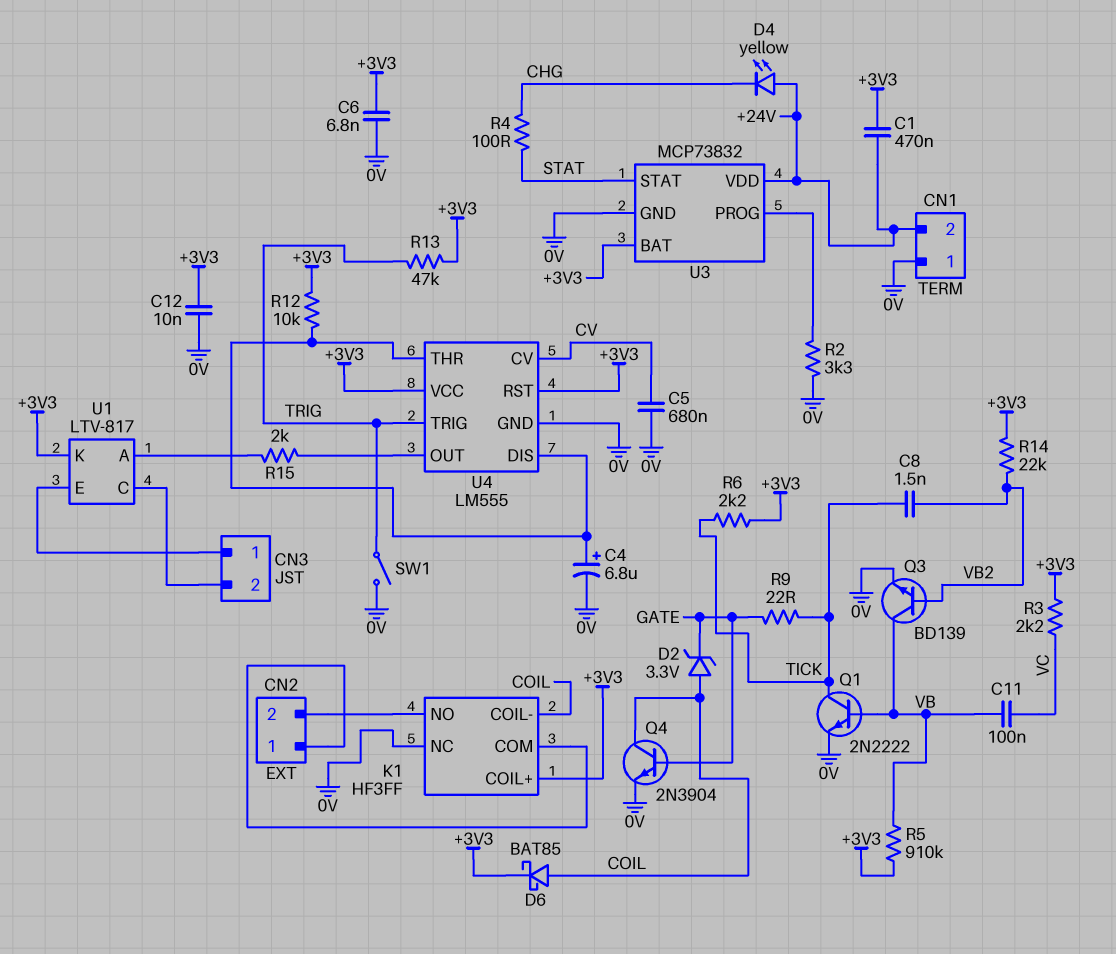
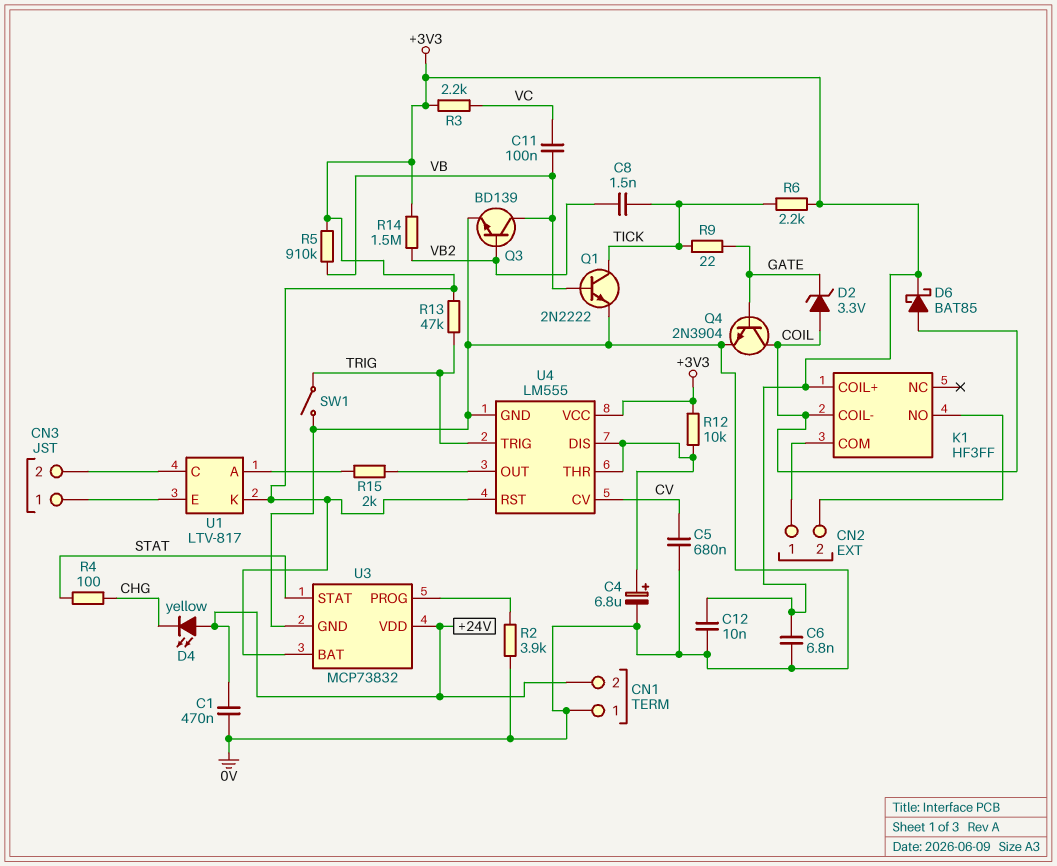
C1: 470nF (+3V3, +24V) -> 470nF (+24V, 0V)
K1 pin NC: 0V -> none
R2: 3.3k (0V, U3/PROG) -> 3.9k (0V, U3/PROG)
R14: 22k (+3V3, VB2) -> 1.5M (+3V3, VB2)

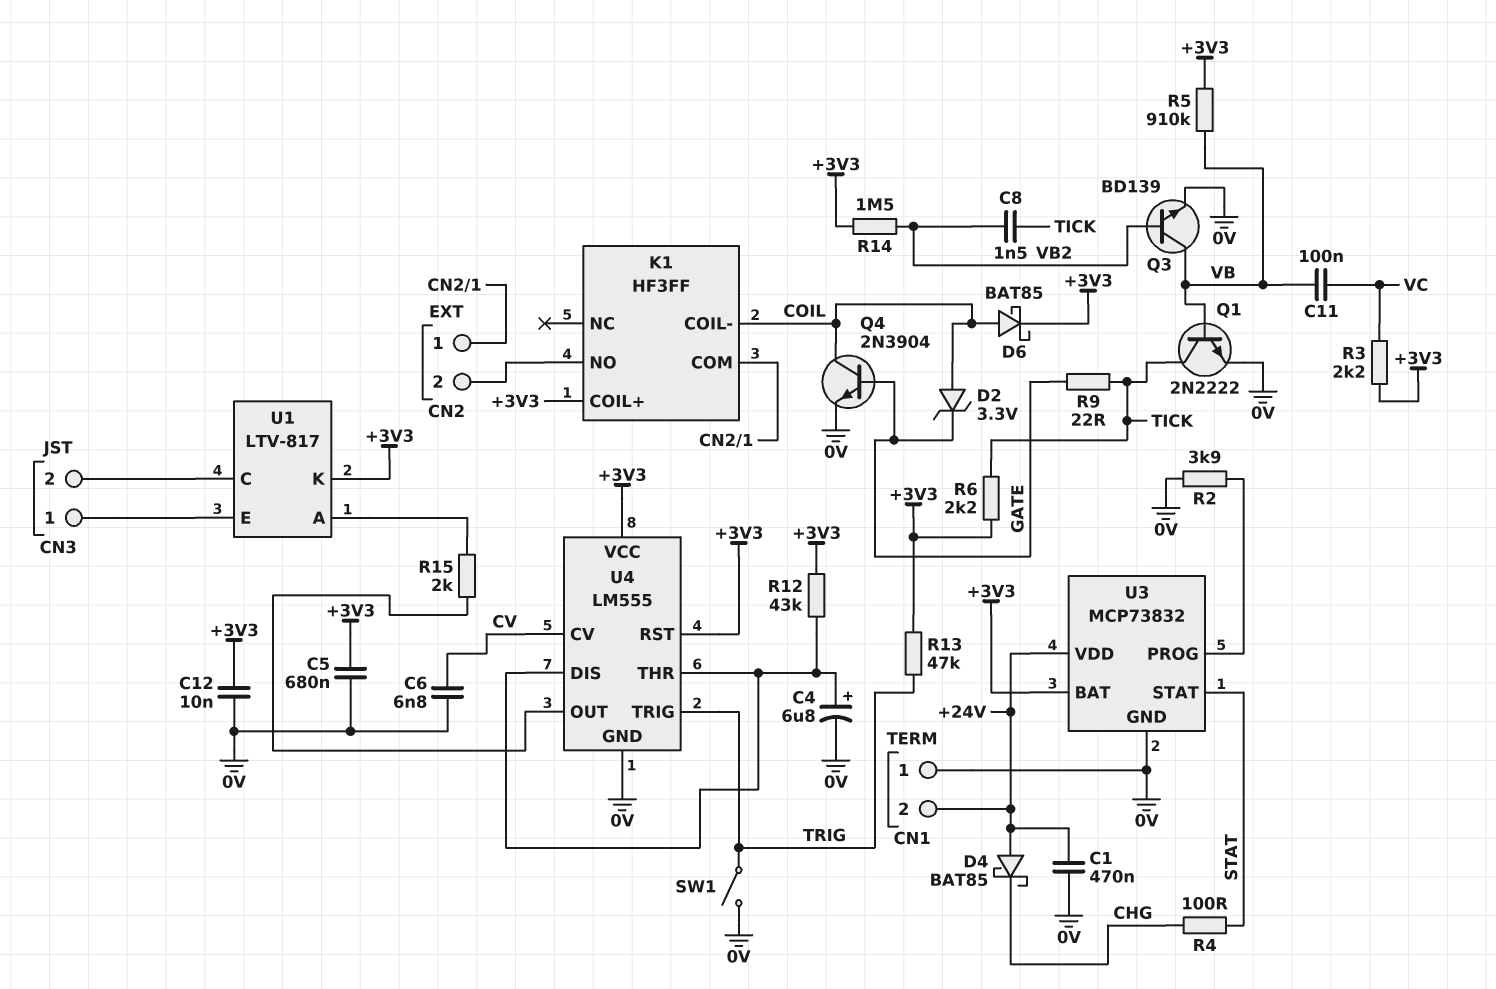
C5: 680nF (0V, CV) -> 680nF (+3V3, 0V)
C6: 6.8nF (+3V3, 0V) -> 6.8nF (0V, CV)
D4: LED yellow (A +24V, K CHG) -> schottky BAT85 (A +24V, K CHG)
R12: 10k (+3V3, U4/DIS) -> 43k (+3V3, U4/DIS)

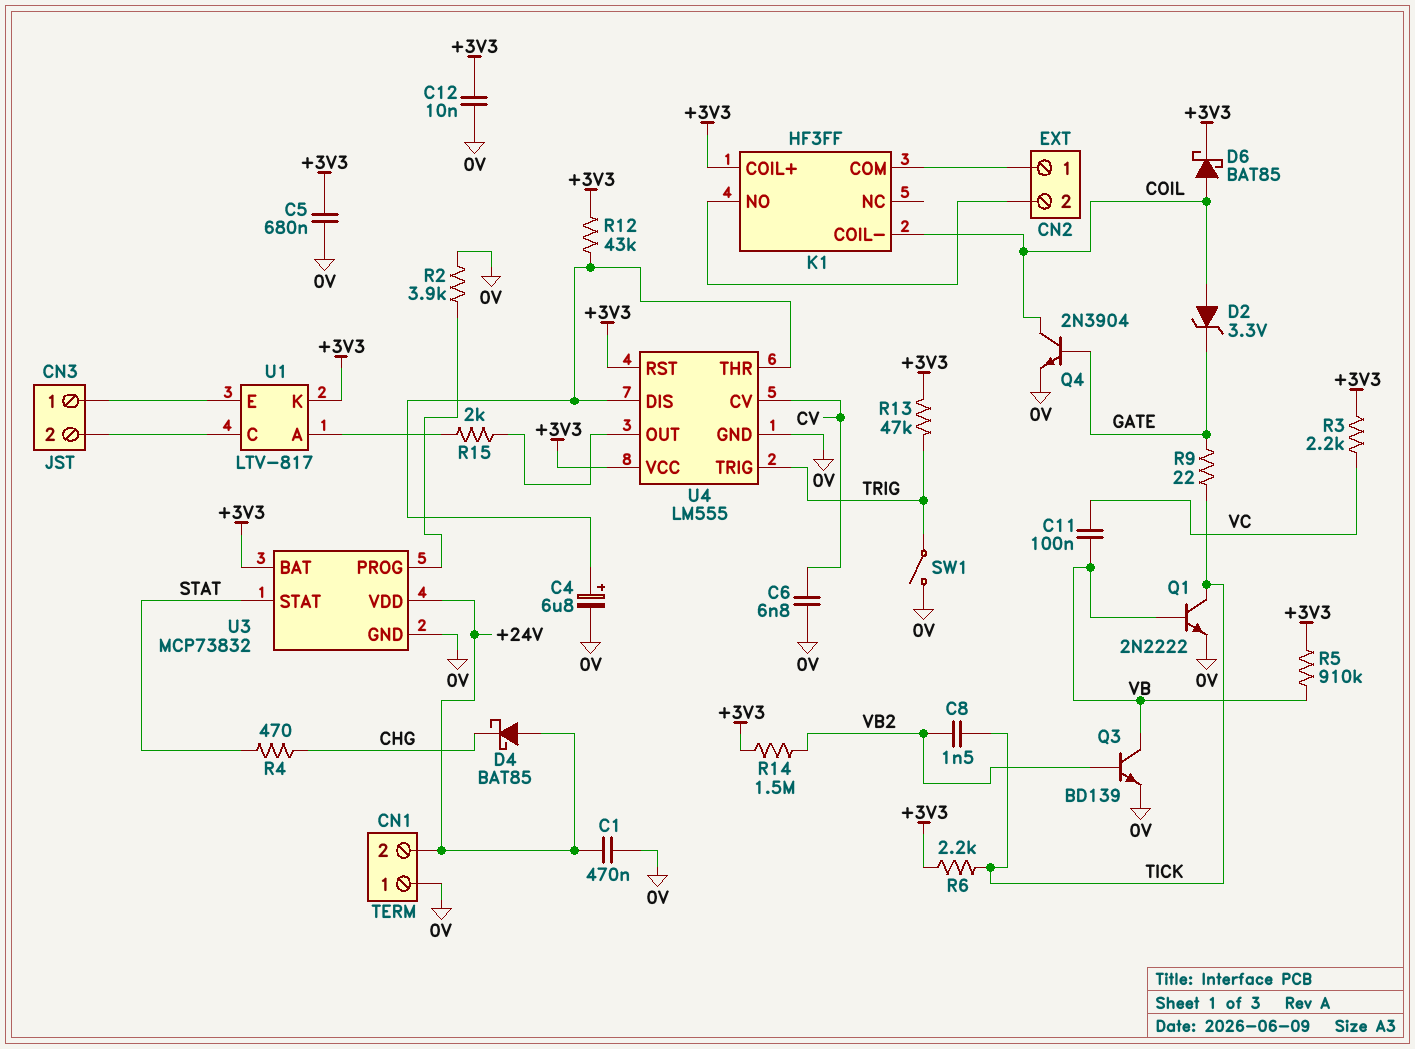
R4: 100 (CHG, STAT) -> 470 (CHG, STAT)

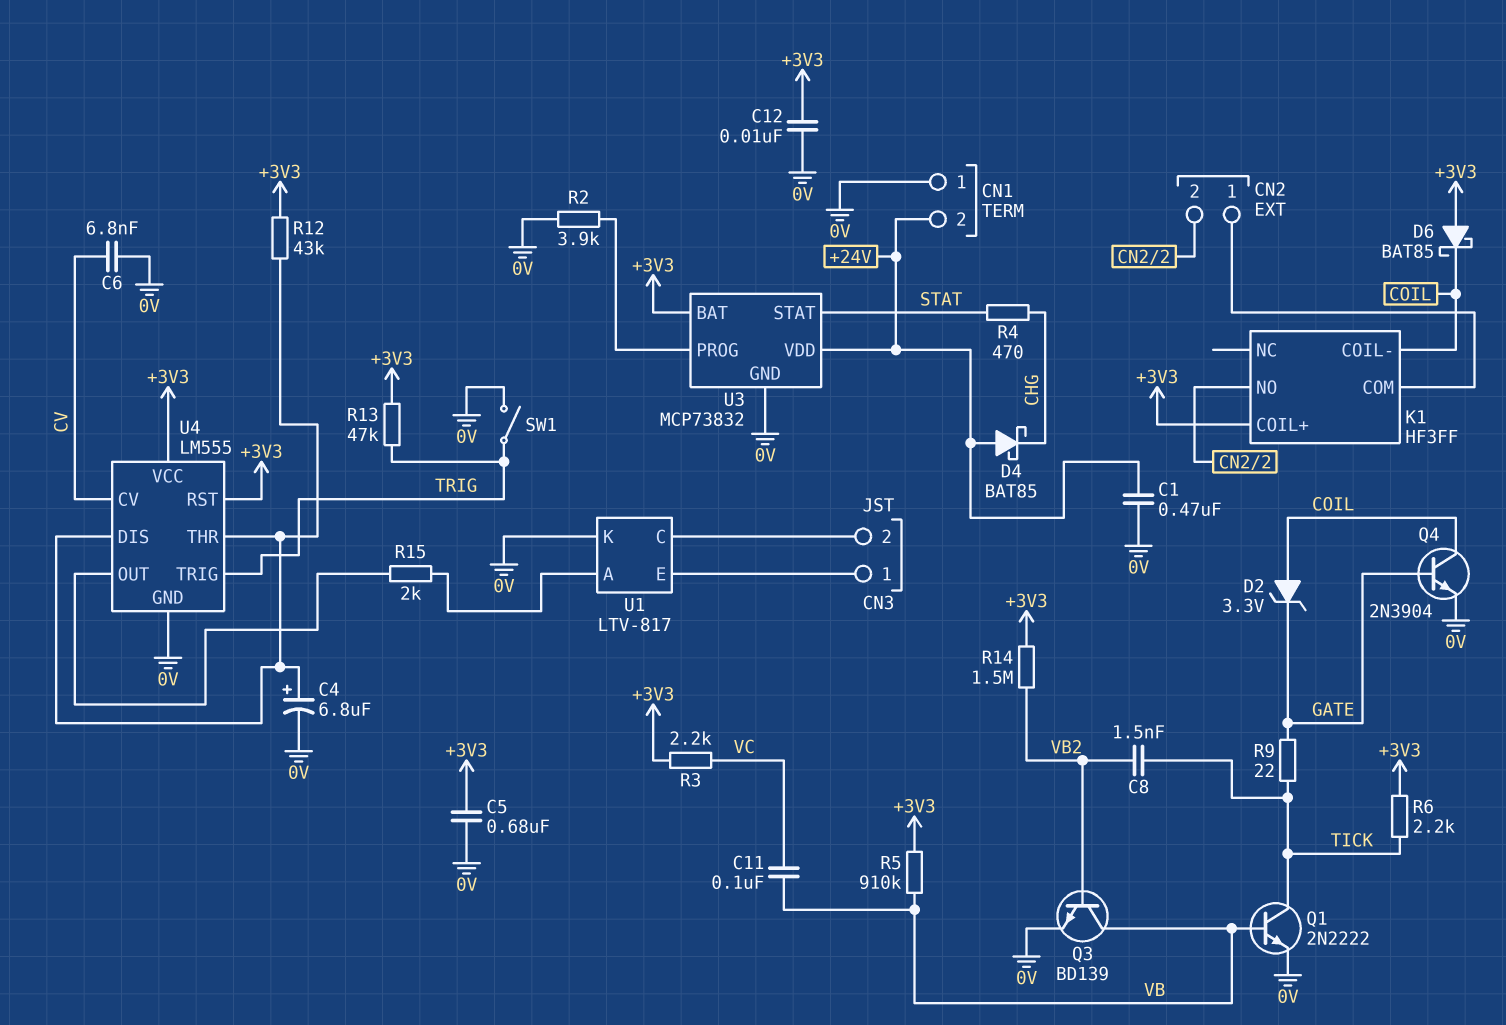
D6: schottky BAT85 (A COIL, K +3V3) -> schottky BAT85 (A +3V3, K COIL)
U1 pin K: +3V3 -> 0V

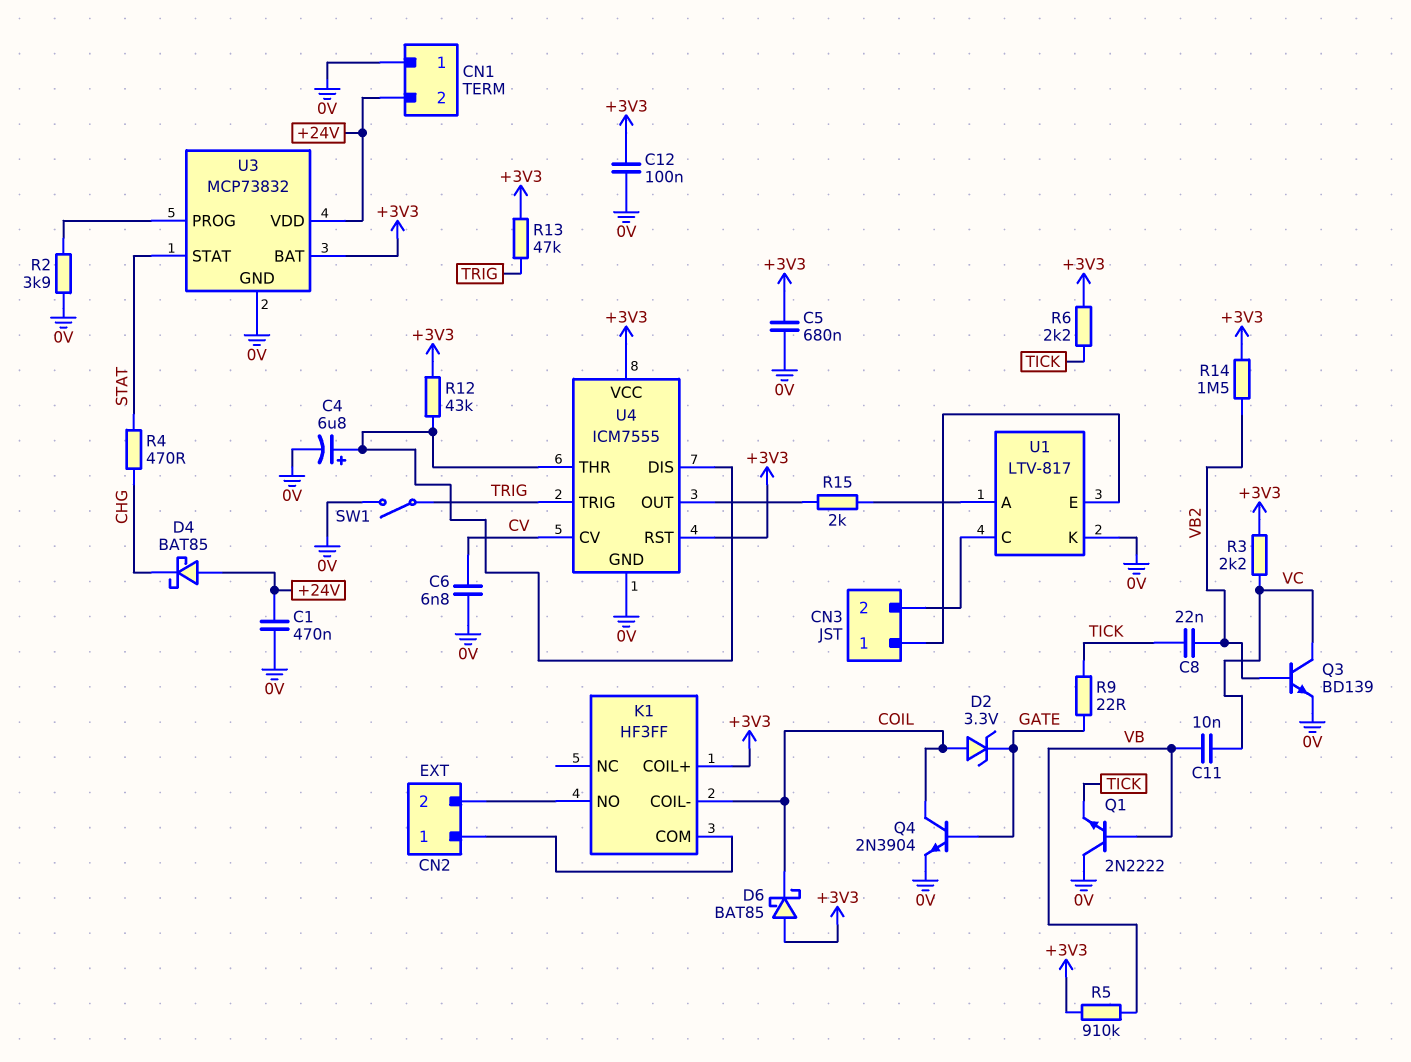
C8: 1.5nF (TICK, VB2) -> 22nF (TICK, VB2)
C11: 100nF (VB, VC) -> 10nF (VB, VC)
C12: 10nF (+3V3, 0V) -> 100nF (+3V3, 0V)
Q1: NPN 2N2222 (B VB, C TICK, E 0V) -> NPN 2N2222 (B VB, C 0V, E TICK)
Q3: NPN BD139 (B VB2, C VB, E 0V) -> NPN BD139 (B VB2, C VC, E 0V)
U4: LM555 -> ICM7555

